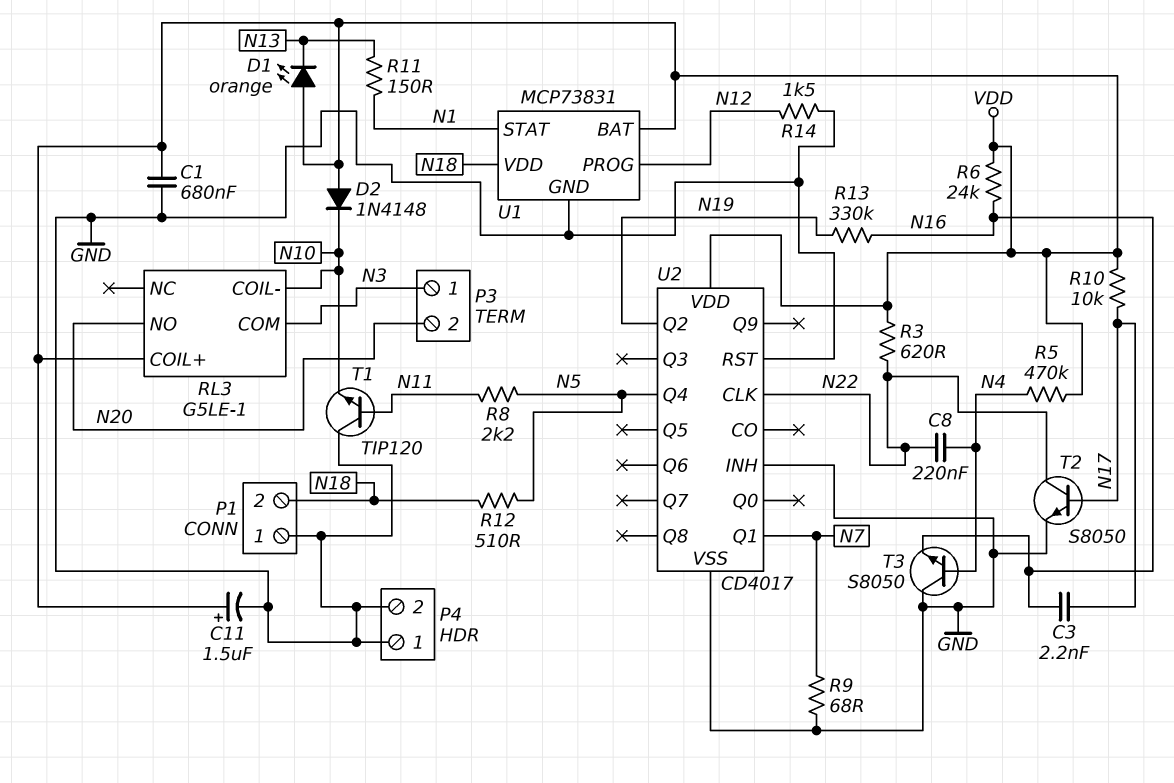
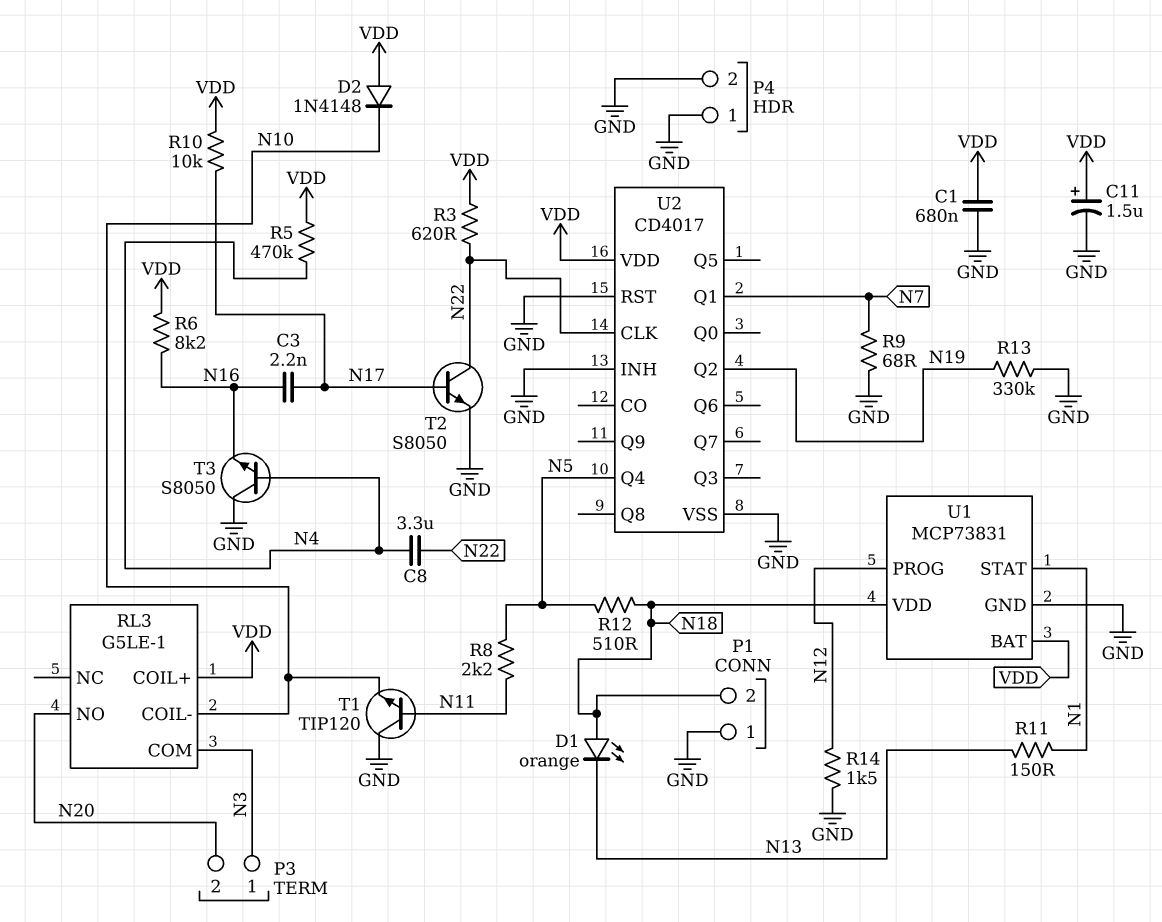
C8: 220nF (N4, N22) -> 3.3uF (N4, N22)
D1: LED orange (A VDD, K N13) -> LED orange (A N18, K N13)
R6: 24k (N16, VDD) -> 8.2k (N16, VDD)
R13: 330k (N16, N19) -> 330k (GND, N19)

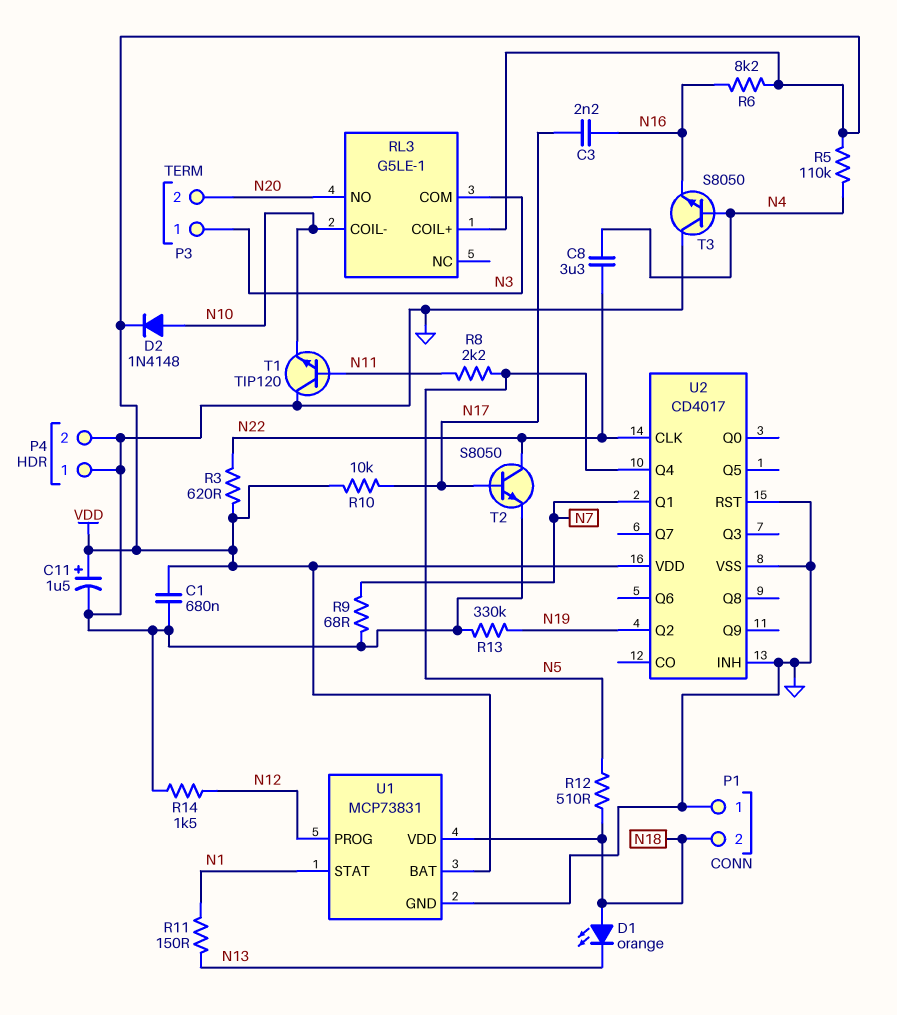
D2: diode 1N4148 (A VDD, K N10) -> diode 1N4148 (A N10, K VDD)
R5: 470k (N4, VDD) -> 110k (N4, VDD)

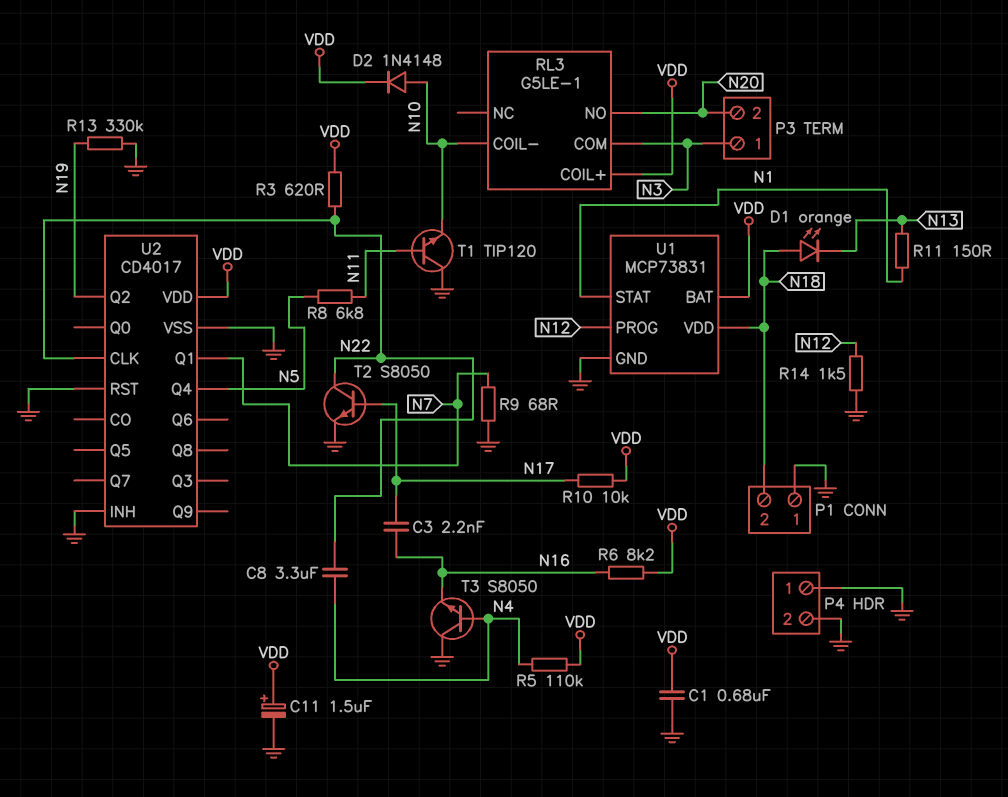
R8: 2.2k (N5, N11) -> 6.8k (N5, N11)
R12: 510 (N5, N18) -> none

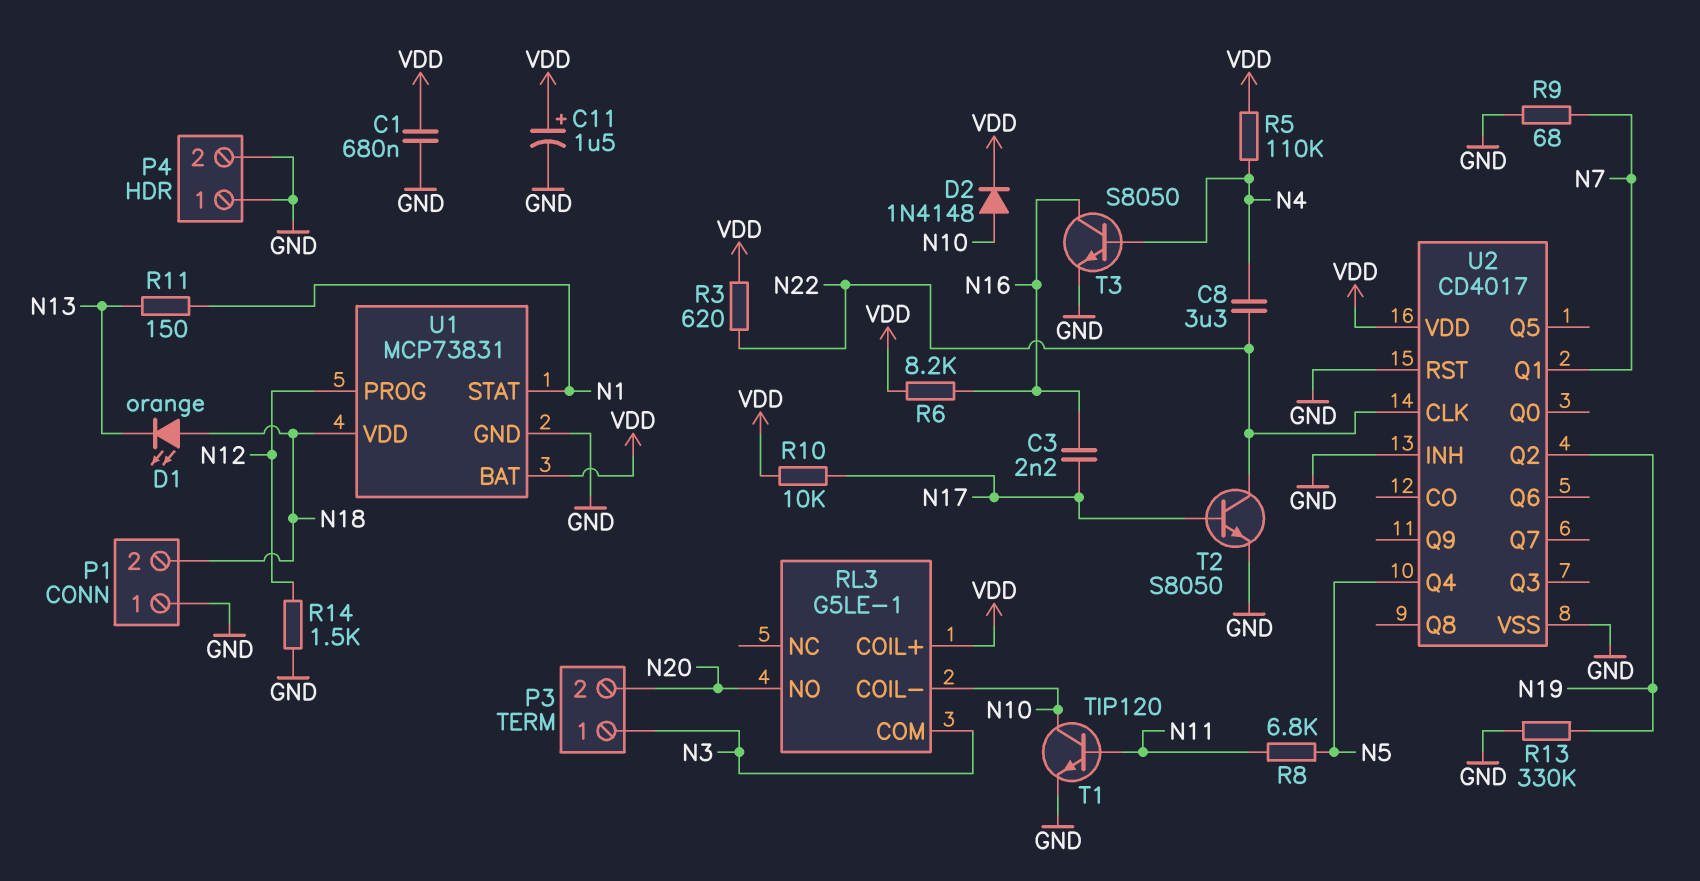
T1: NPN TIP120 (B N11, C GND, E N10) -> NPN TIP120 (B N11, C N10, E GND)
T3: NPN S8050 (B N4, C GND, E N16) -> NPN S8050 (B N4, C N16, E GND)

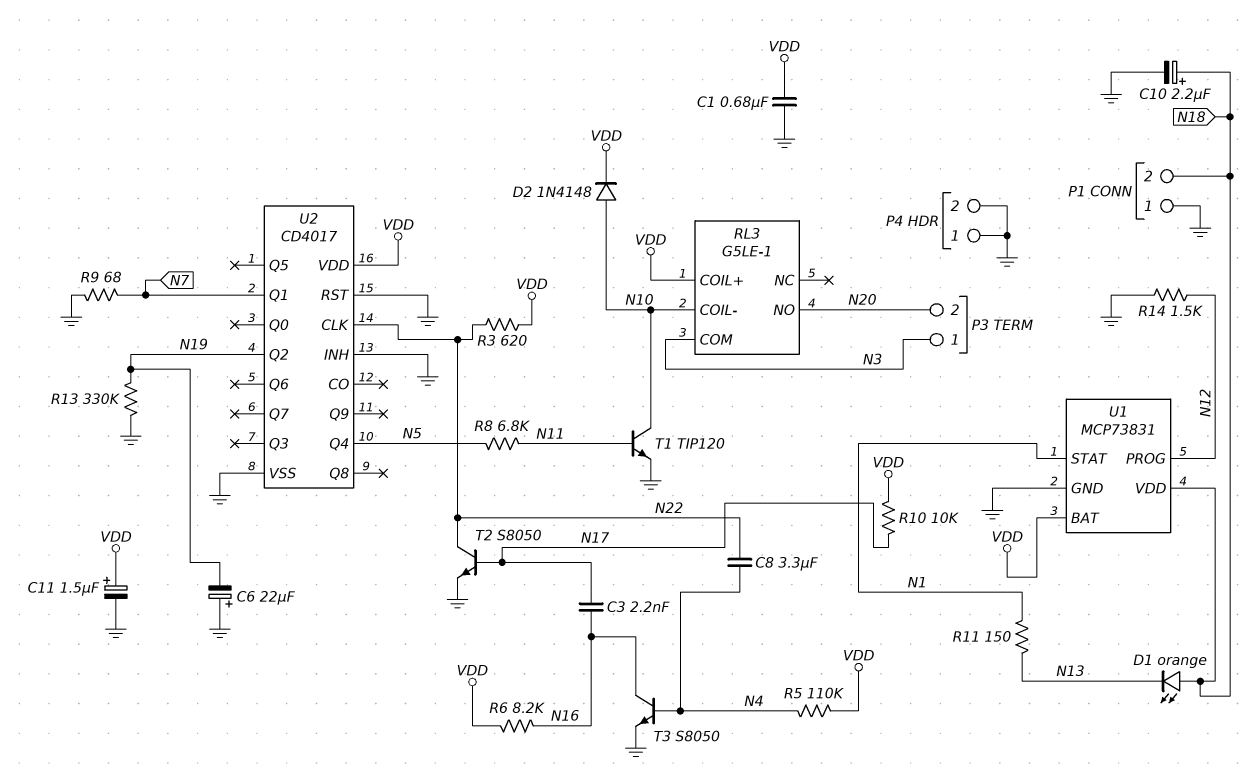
C6: none -> 22uF (plus GND, minus N19)
C10: none -> 2.2uF (plus N18, minus GND)

